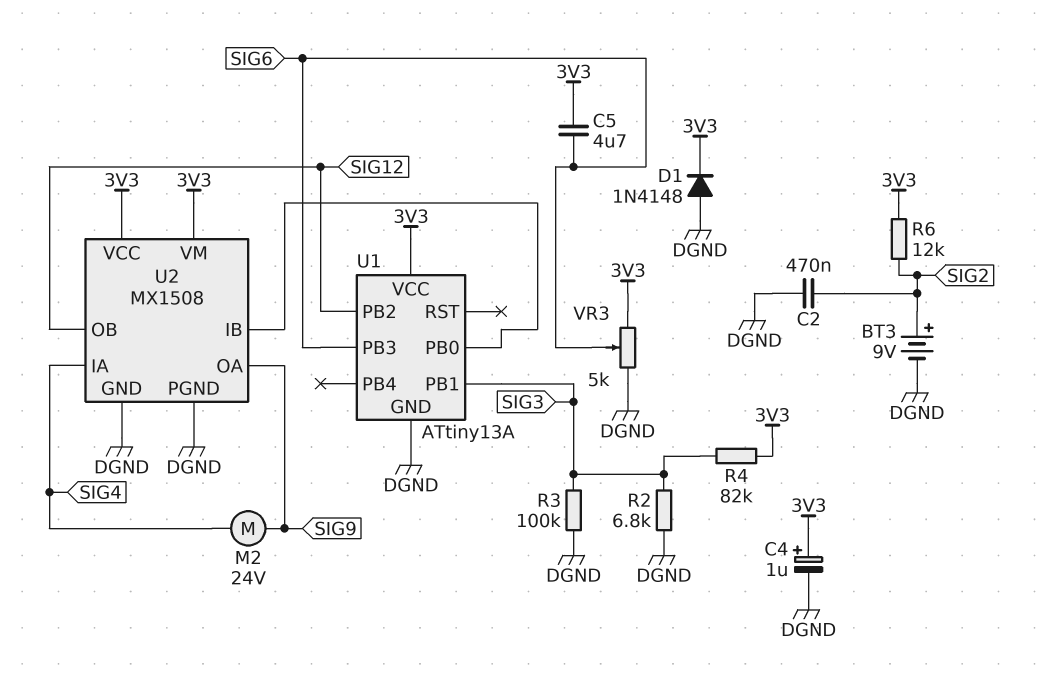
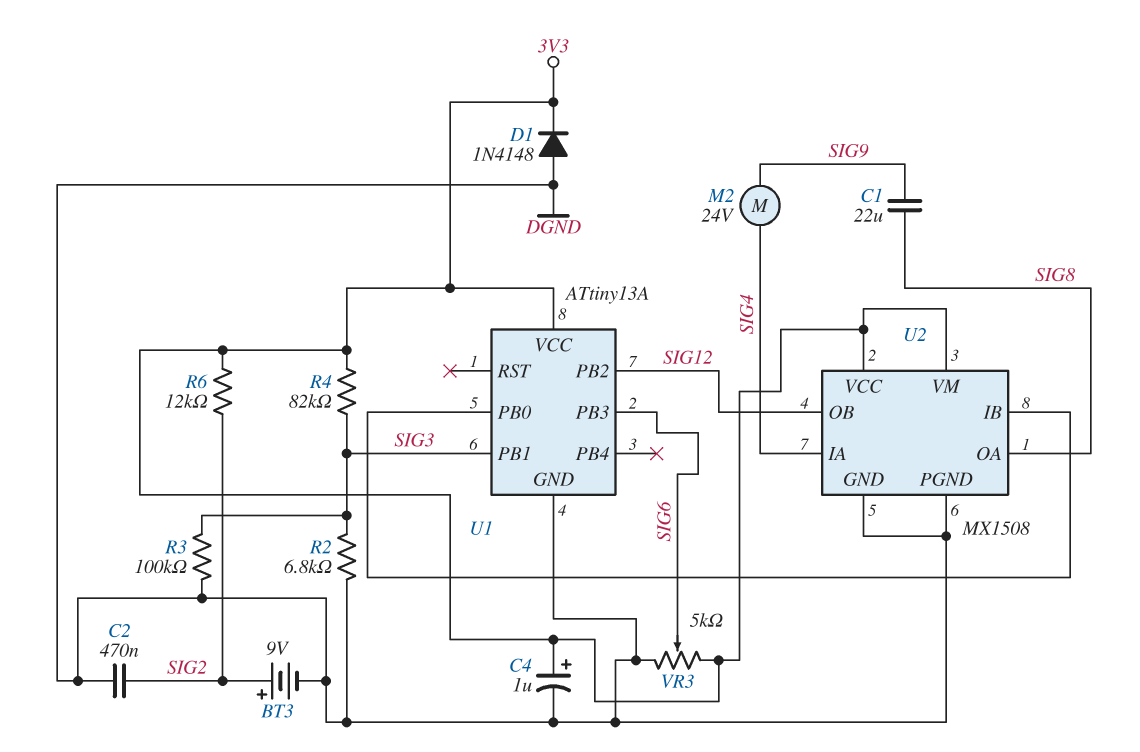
C1: none -> 22uF (SIG8, SIG9)
C5: 4.7uF (3V3, SIG6) -> none
U2 pin OA: SIG9 -> SIG8

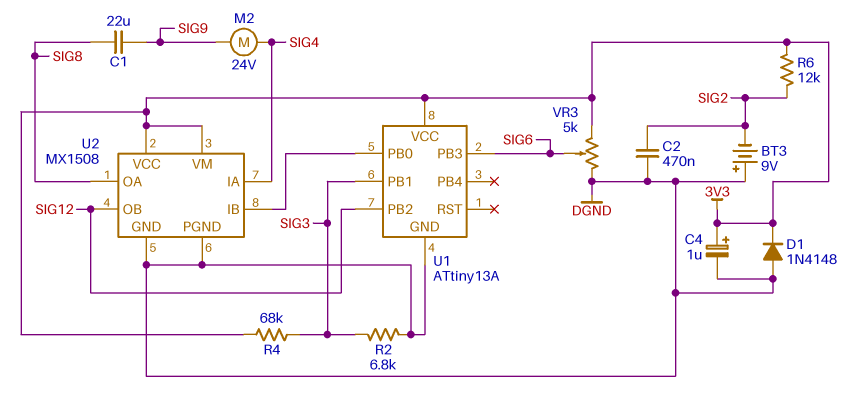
BT3: 9V (plus SIG2, minus DGND) -> 9V (plus DGND, minus SIG2)
R3: 100k (DGND, SIG3) -> none
R4: 82k (3V3, SIG3) -> 68k (3V3, SIG3)

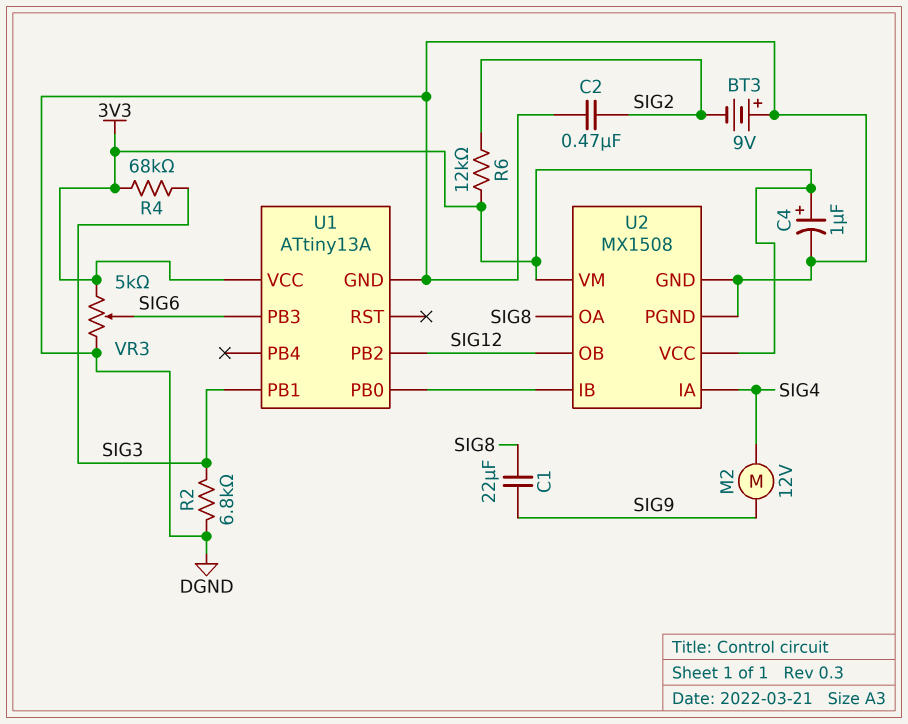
D1: diode 1N4148 (A DGND, K 3V3) -> none
M2: motor 24V (SIG4, SIG9) -> motor 12V (SIG4, SIG9)

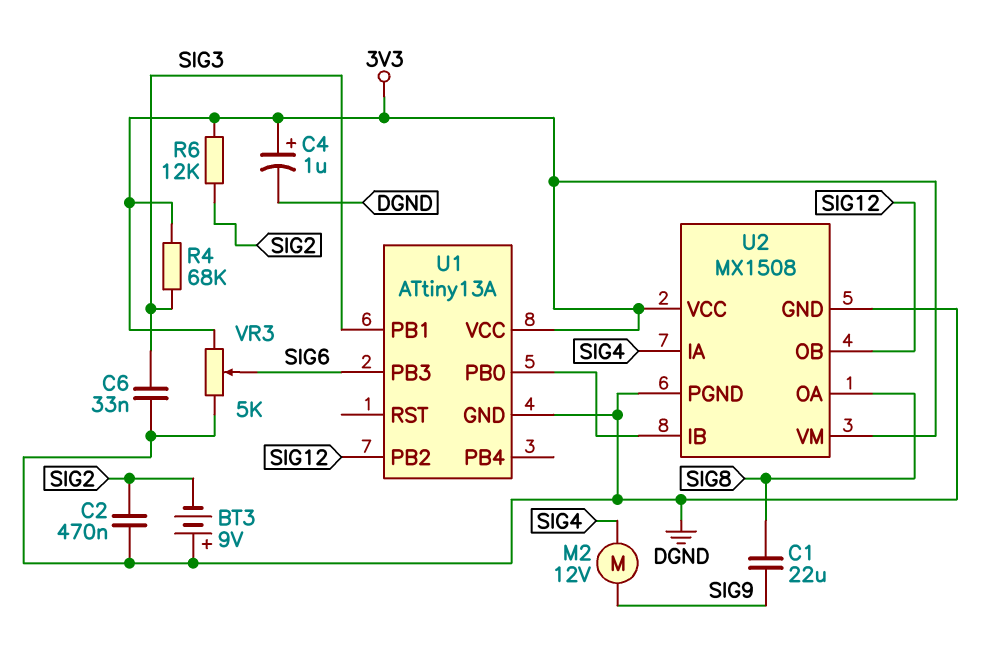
C6: none -> 33nF (DGND, SIG3)
R2: 6.8k (DGND, SIG3) -> none

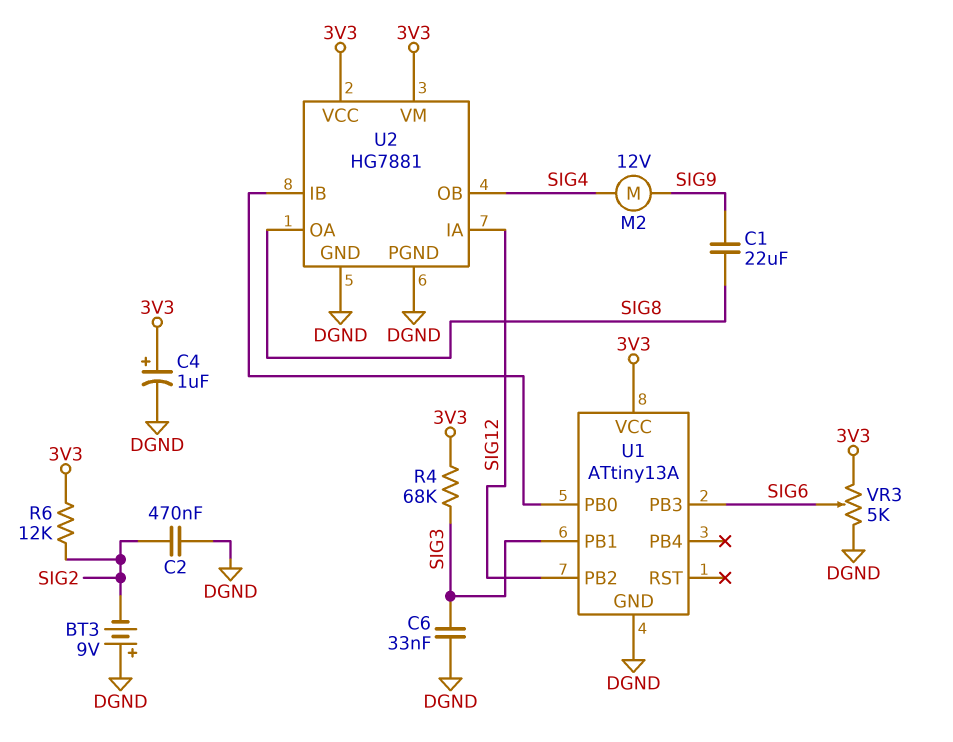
U2: MX1508 -> HG7881
U2 pin IA: SIG4 -> SIG12
U2 pin OB: SIG12 -> SIG4

